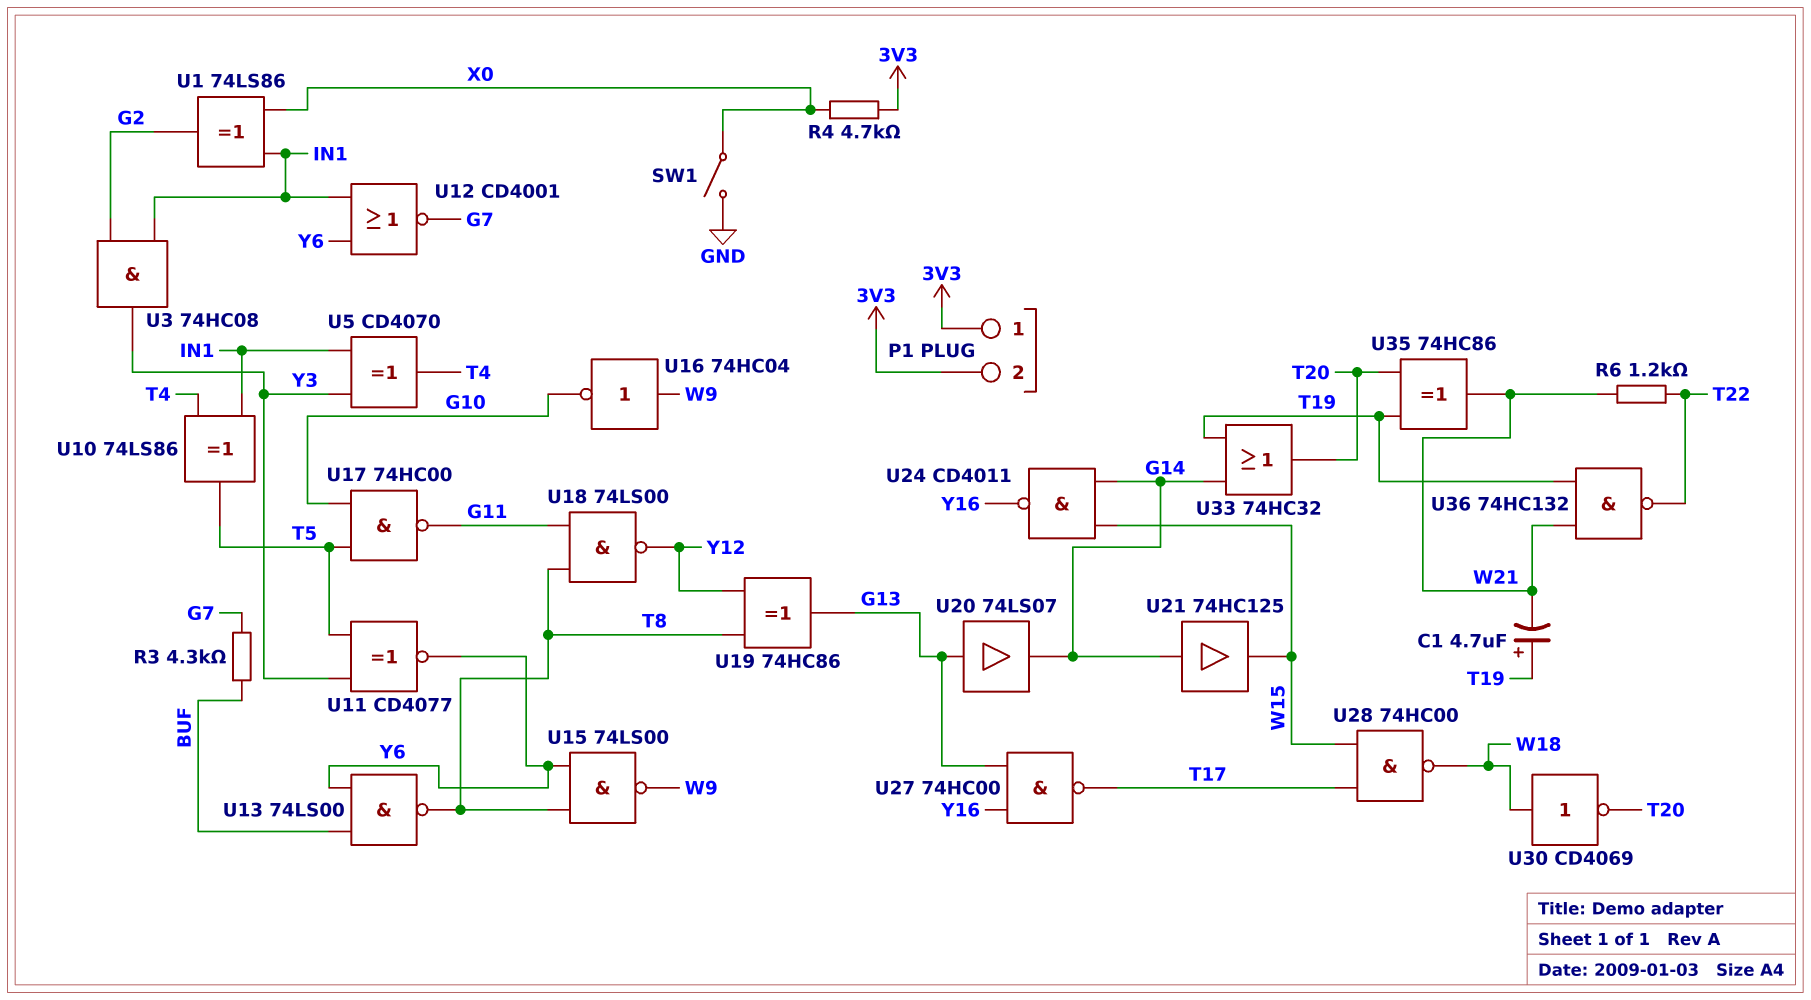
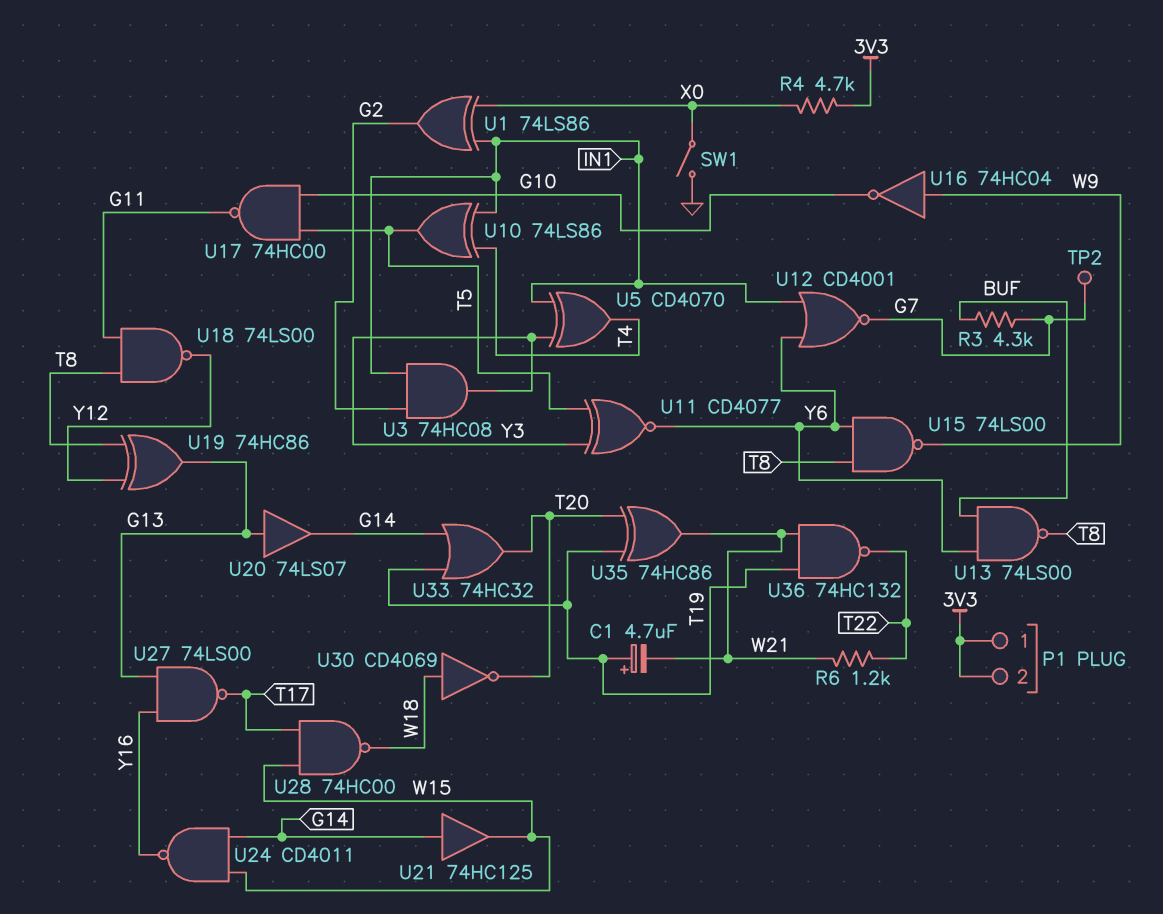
TP2: none -> test point (G7)
U27: NAND 74HC00 (in G13, in Y16, out T17) -> NAND 74LS00 (in G13, in Y16, out T17)

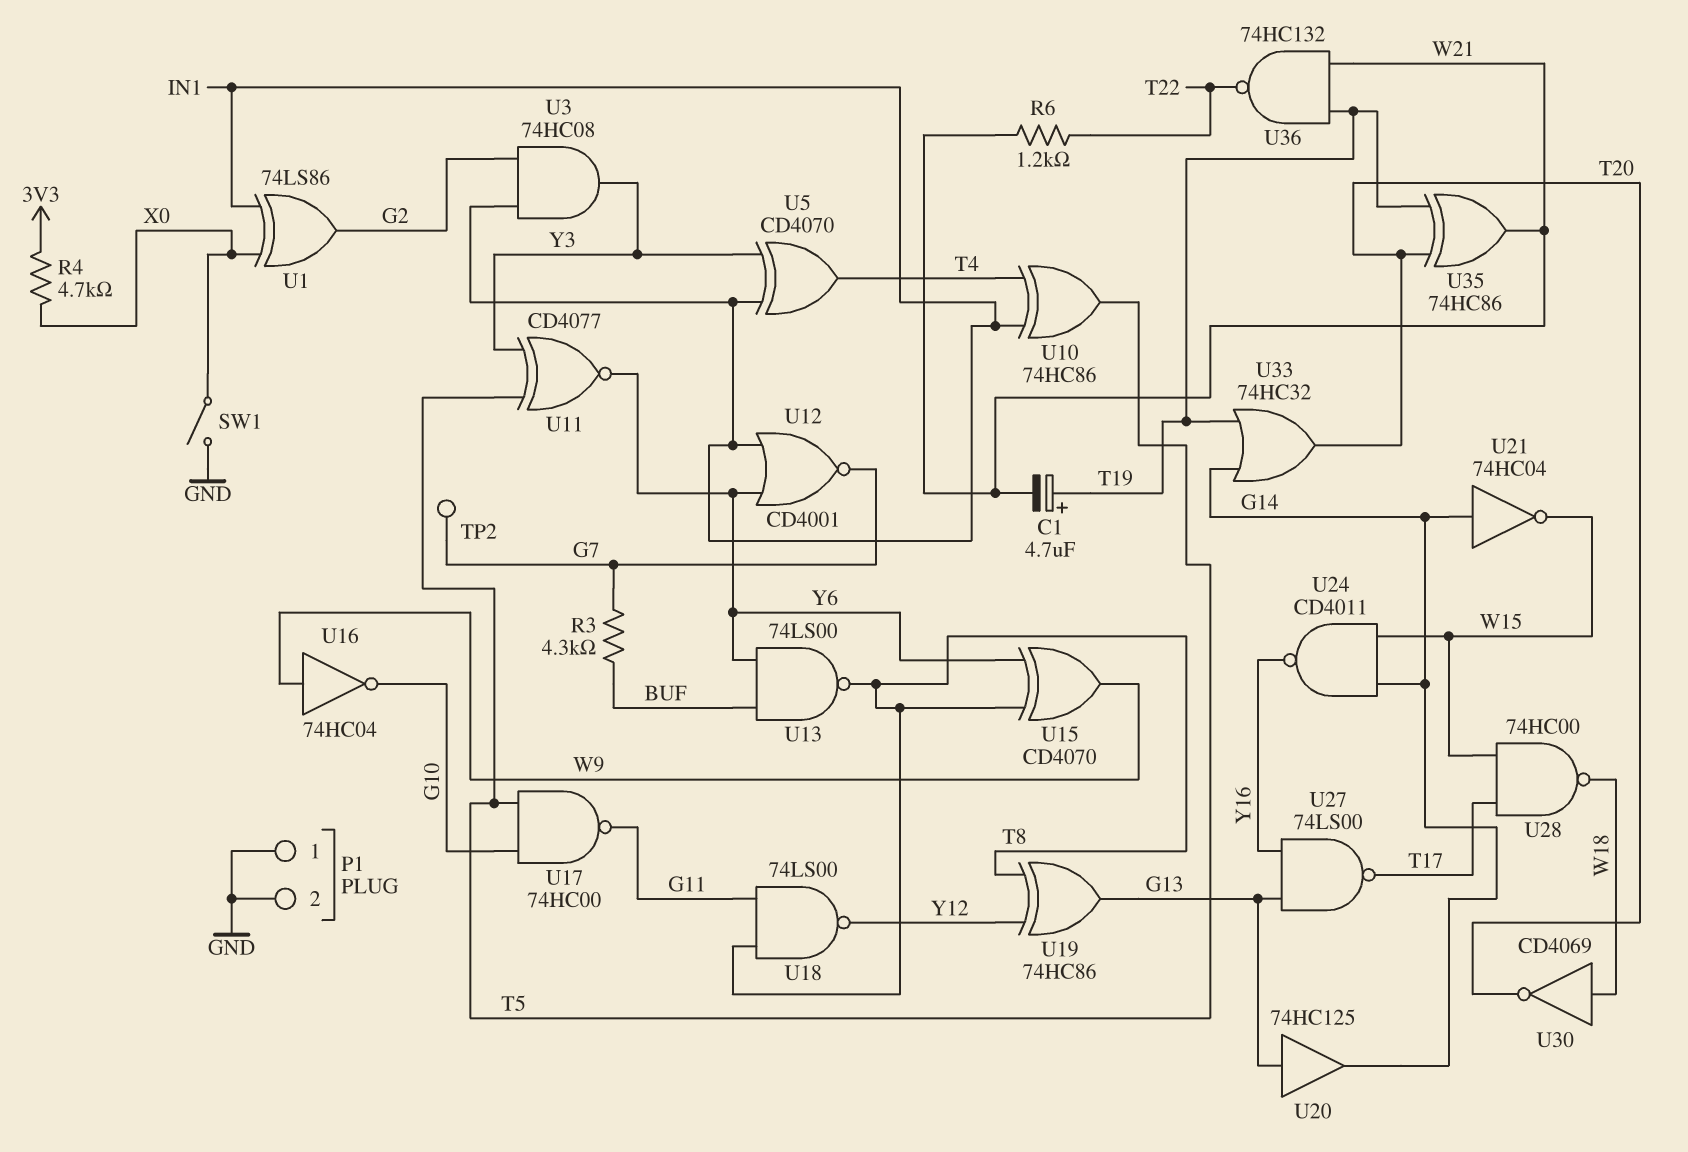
P1 pin 1: 3V3 -> GND
P1 pin 2: 3V3 -> GND
U10: XOR 74LS86 (in IN1, in T4, out T5) -> XOR 74HC86 (in IN1, in T4, out T5)
U15: NAND 74LS00 (in T8, in Y6, out W9) -> XOR CD4070 (in T8, in Y6, out W9)
U20: buffer 74LS07 (in G13, out G14) -> buffer 74HC125 (in G13, out G14)
U21: buffer 74HC125 (in G14, out W15) -> NOT 74HC04 (in G14, out W15)

